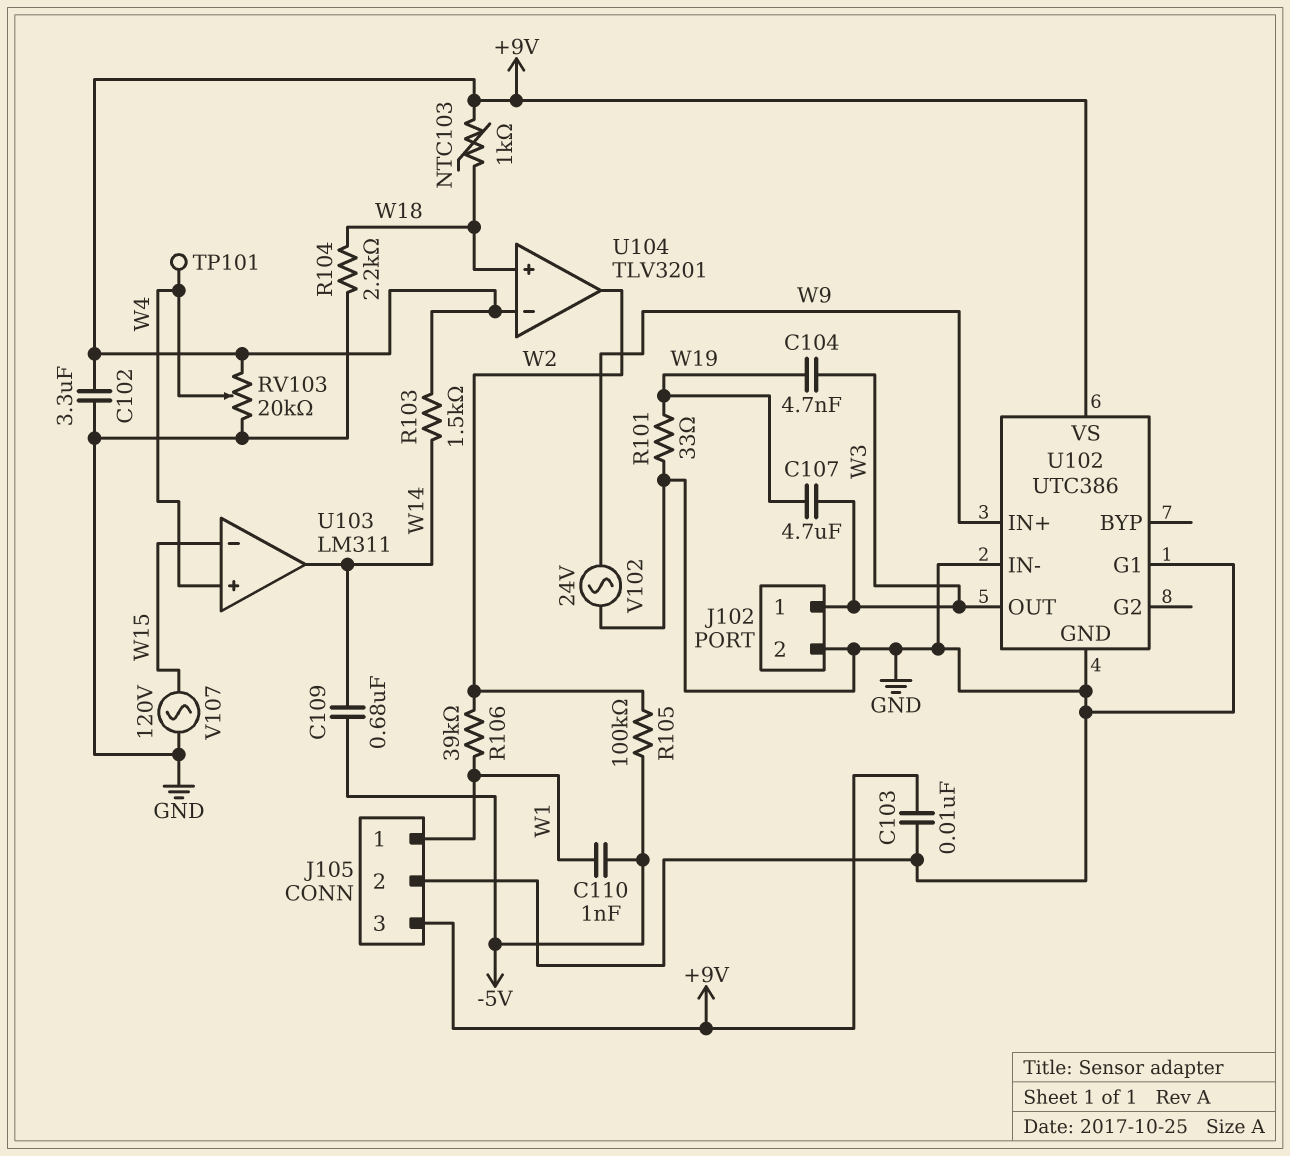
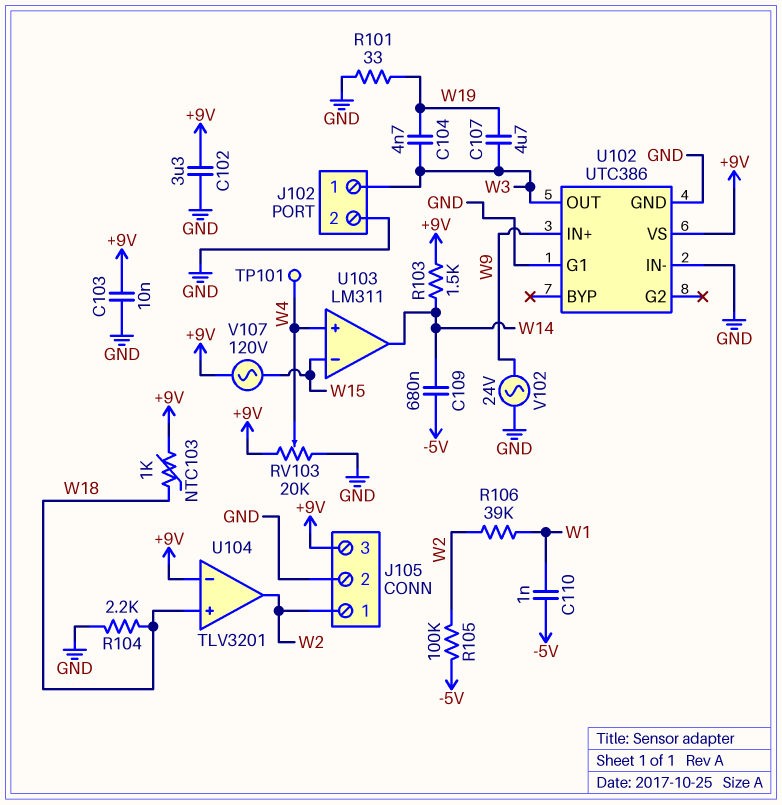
J105 pin 1: W1 -> W2
V107: AC 120V (GND, W15) -> AC 120V (+9V, W15)

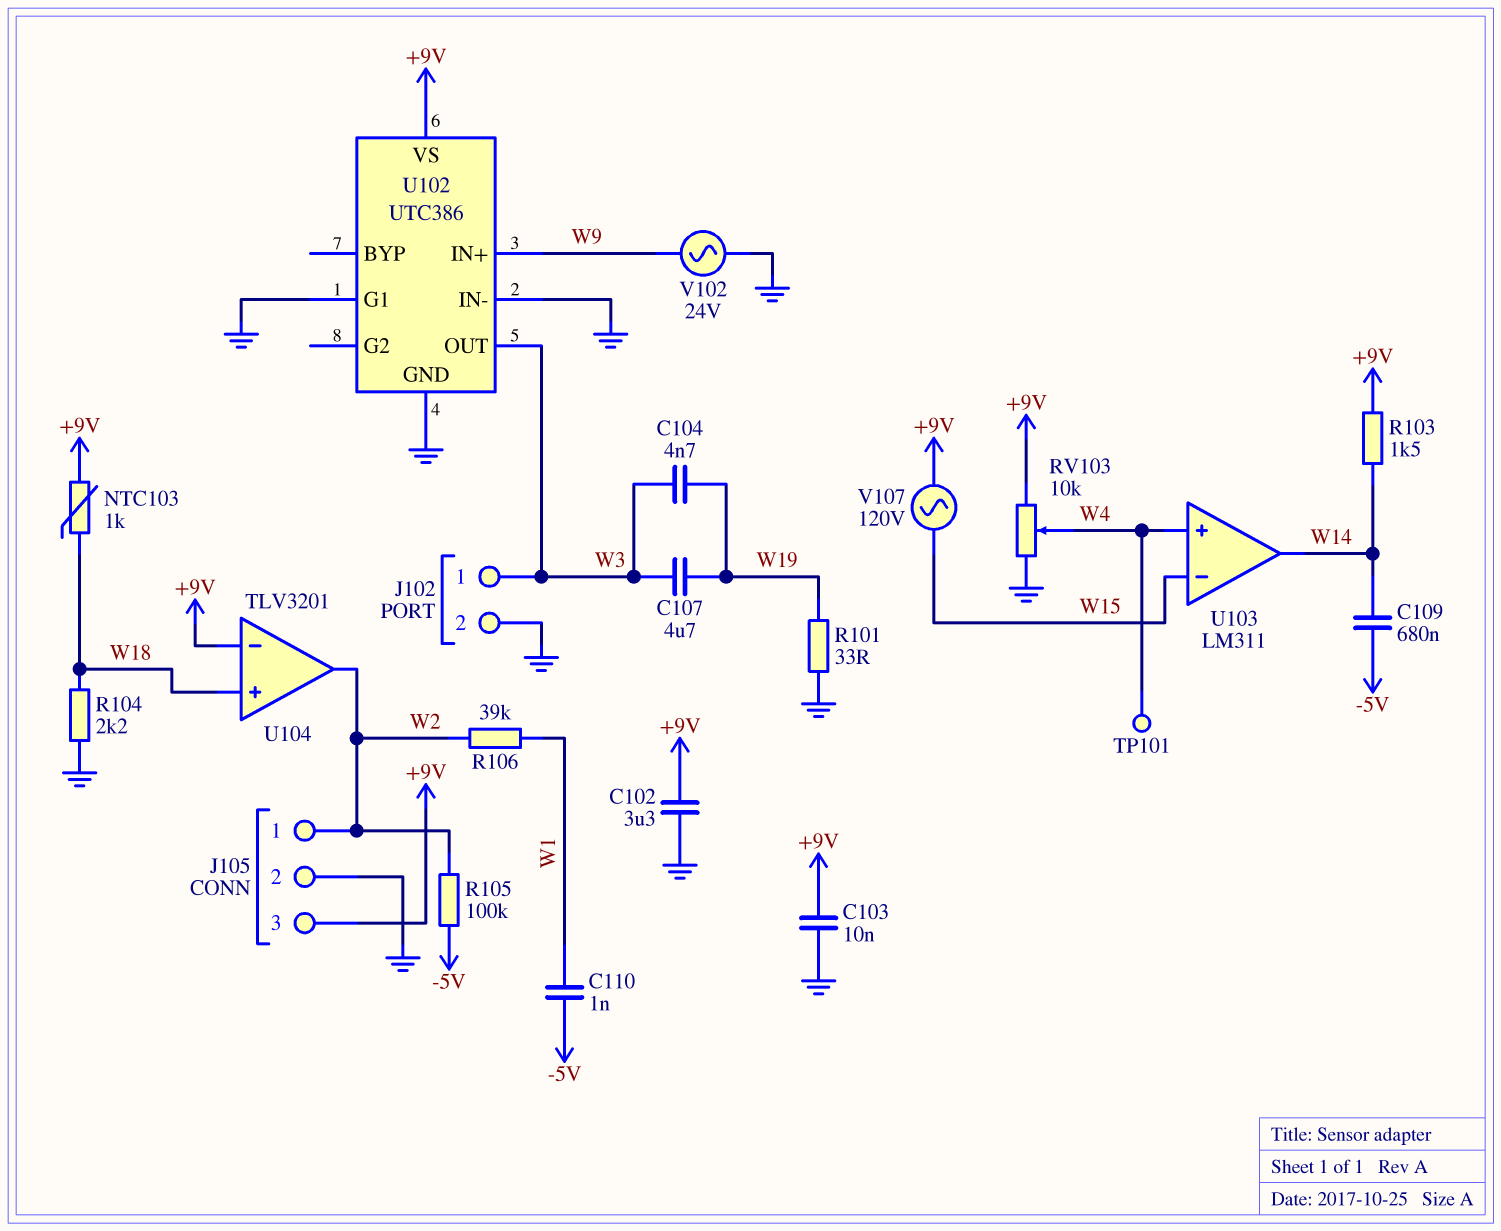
RV103: 20k (+9V, GND, wiper W4) -> 10k (+9V, GND, wiper W4)

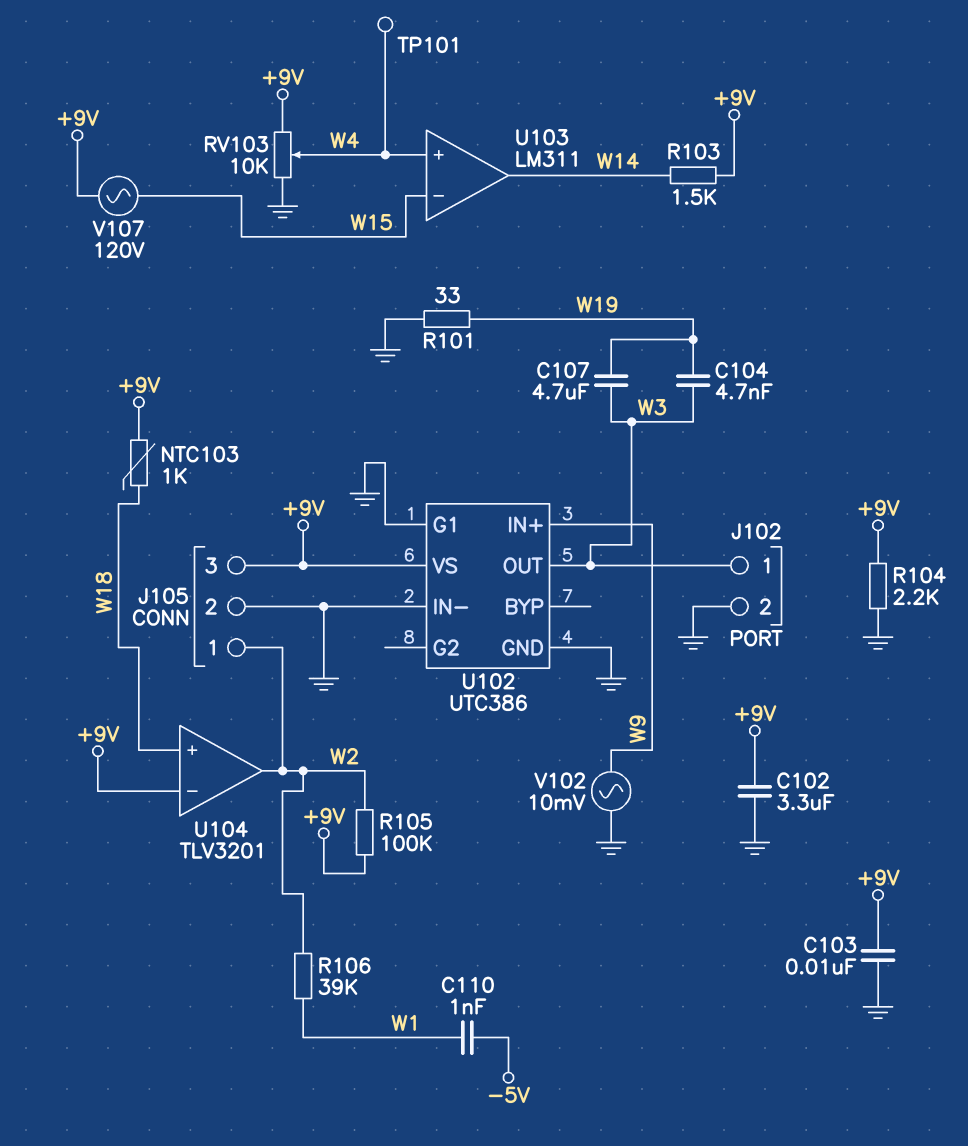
C109: 680nF (-5V, W14) -> none
R104: 2.2k (GND, W18) -> 2.2k (+9V, GND)
R105: 100k (-5V, W2) -> 100k (+9V, W2)
V102: AC 24V (GND, W9) -> AC 10mV (GND, W9)

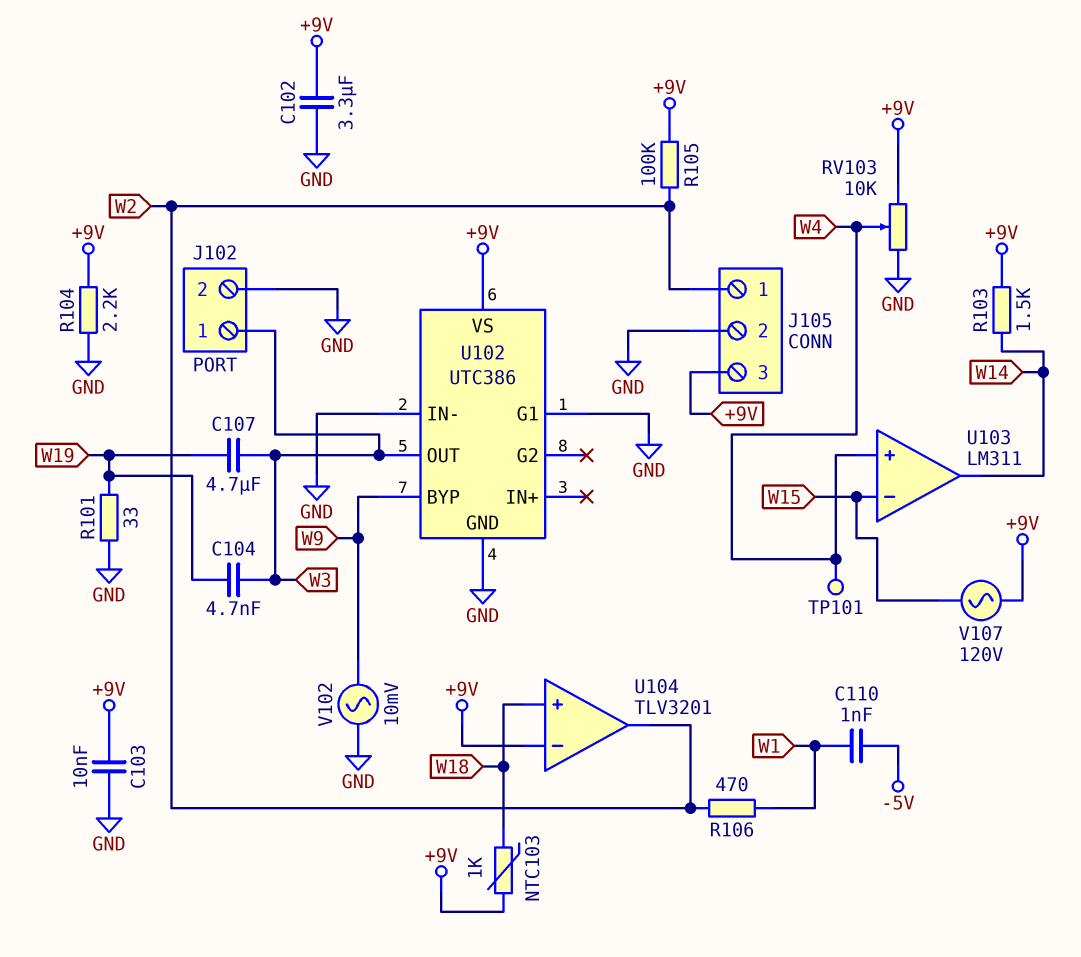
R106: 39k (W1, W2) -> 470 (W1, W2)
U102 pin BYP: none -> W9
U102 pin IN+: W9 -> none

